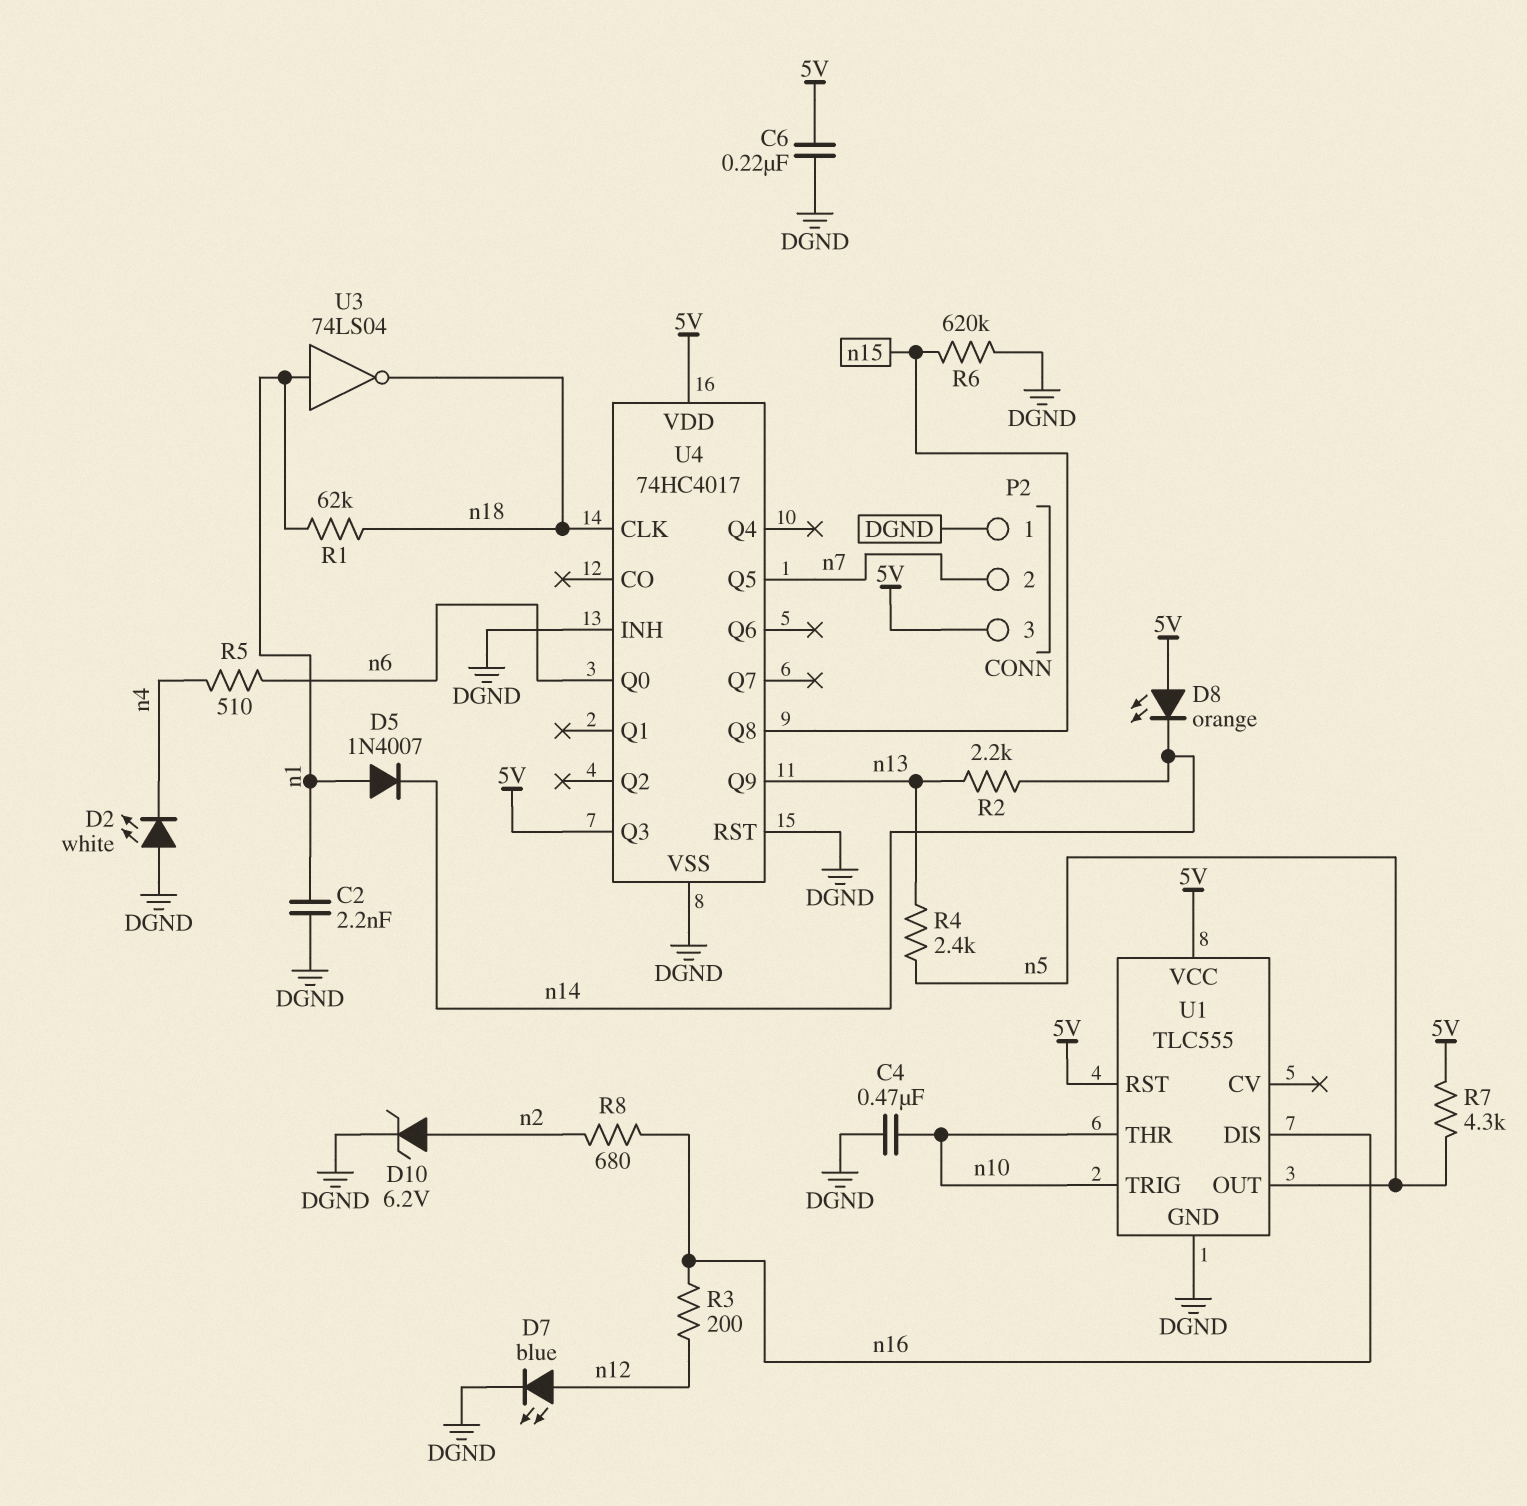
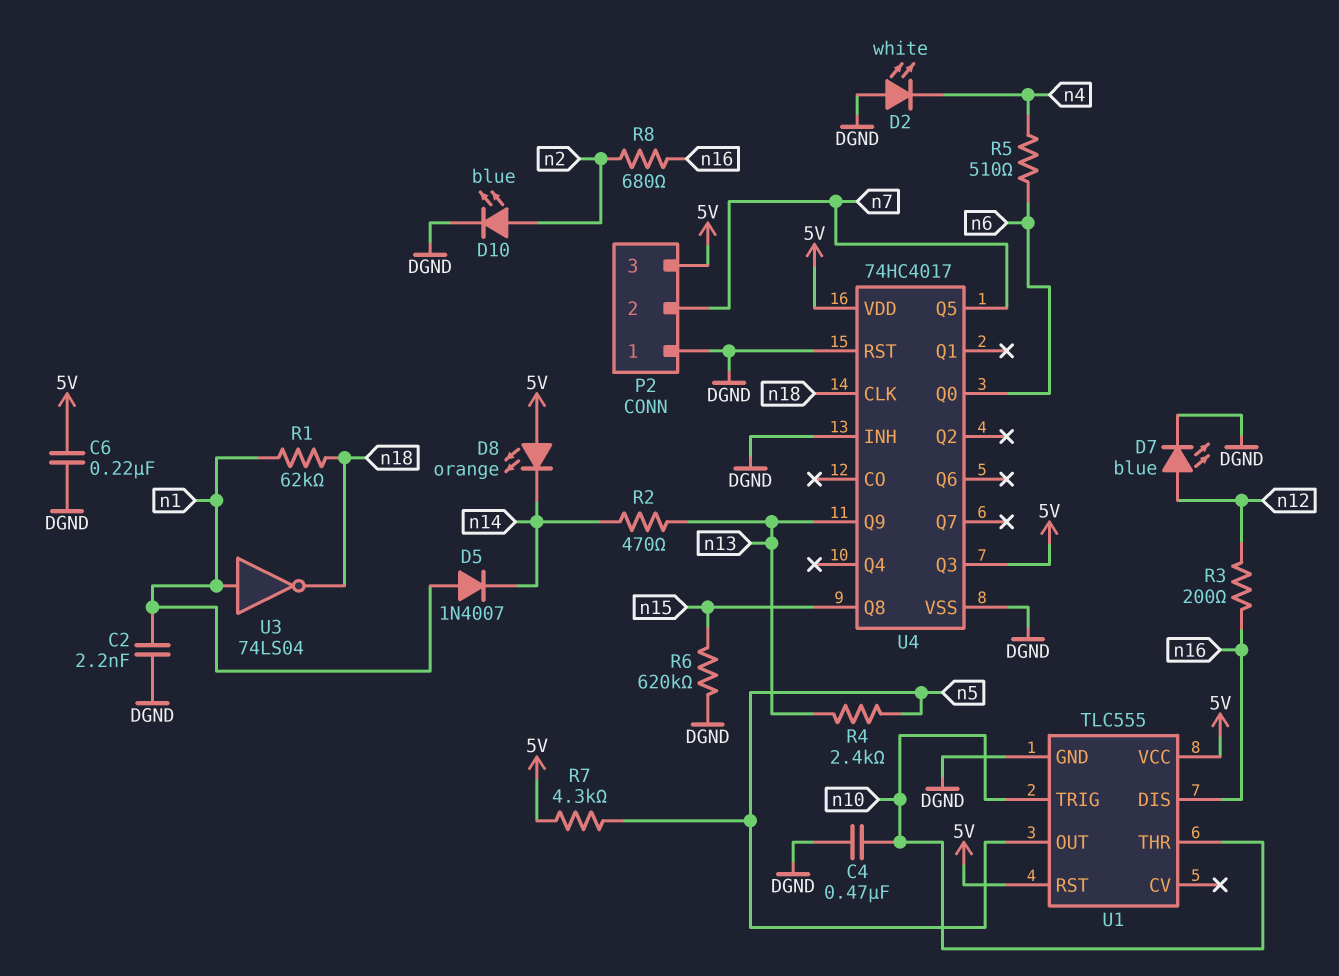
D10: zener 6.2V (A n2, K DGND) -> LED blue (A n2, K DGND)
R2: 2.2k (n13, n14) -> 470 (n13, n14)

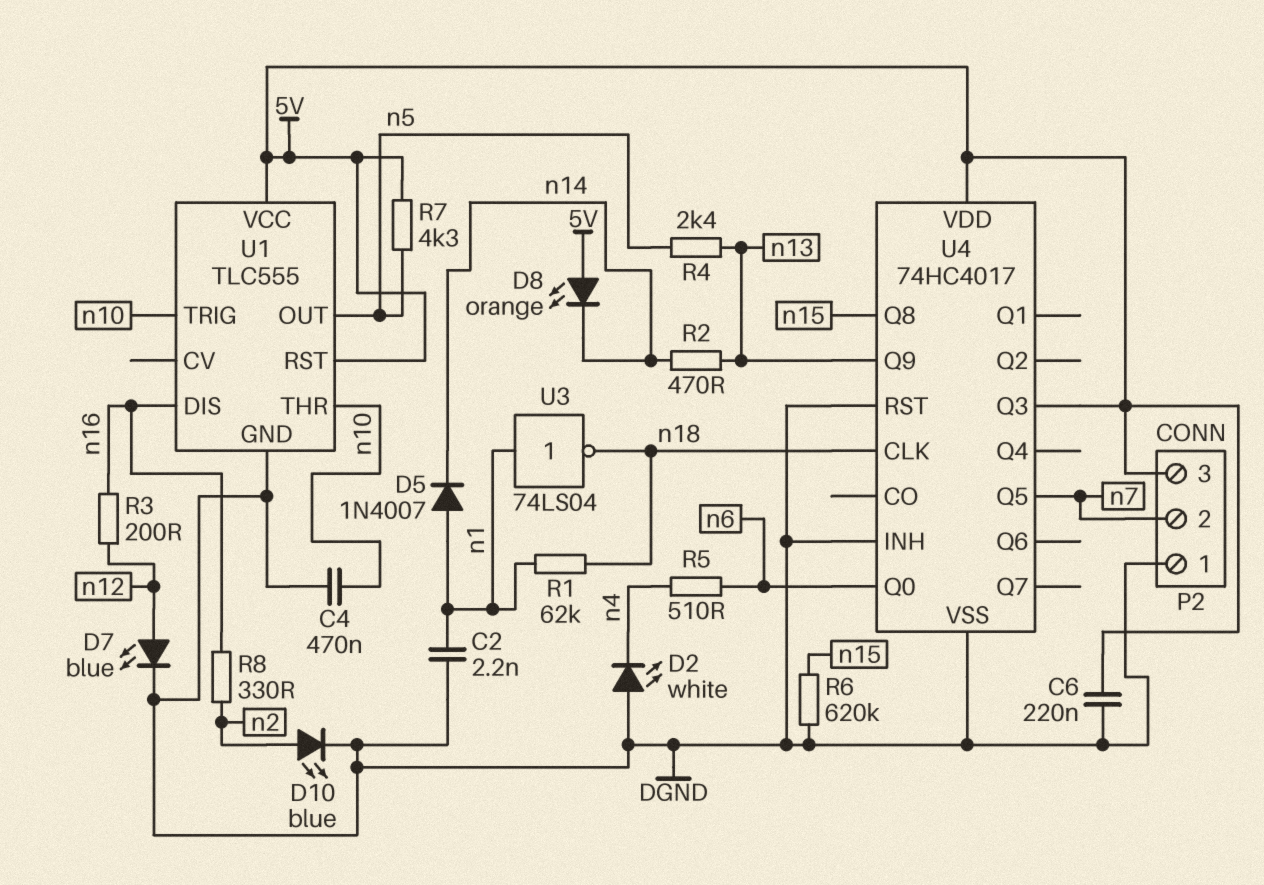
R8: 680 (n2, n16) -> 330 (n2, n16)

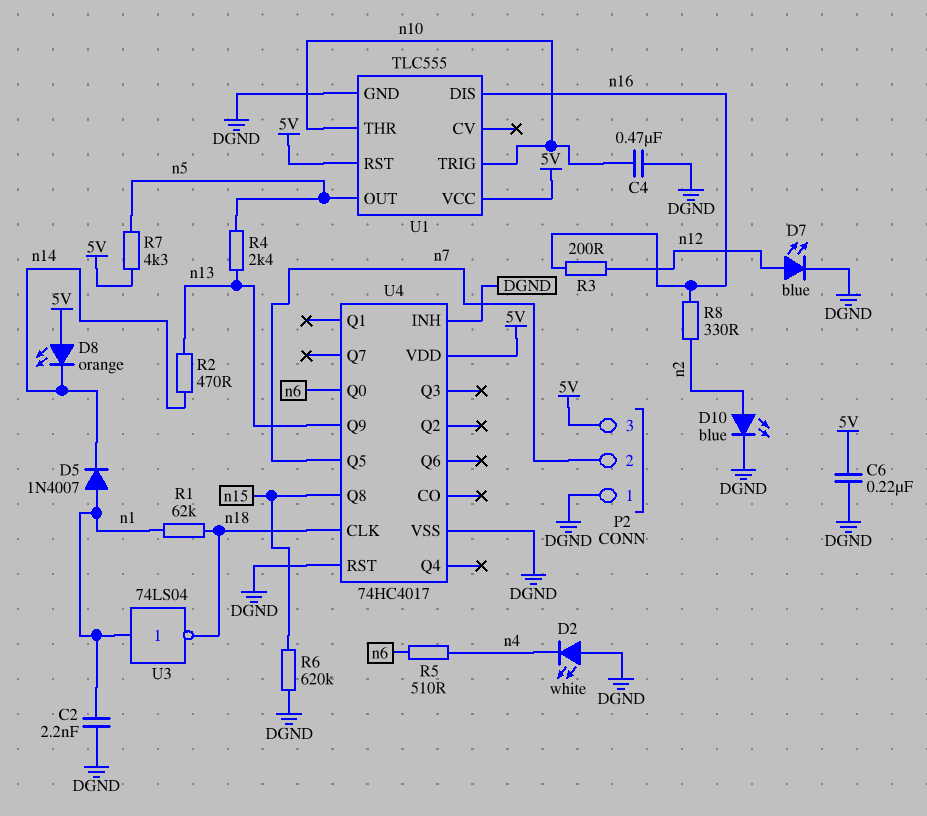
U4 pin Q3: 5V -> none

